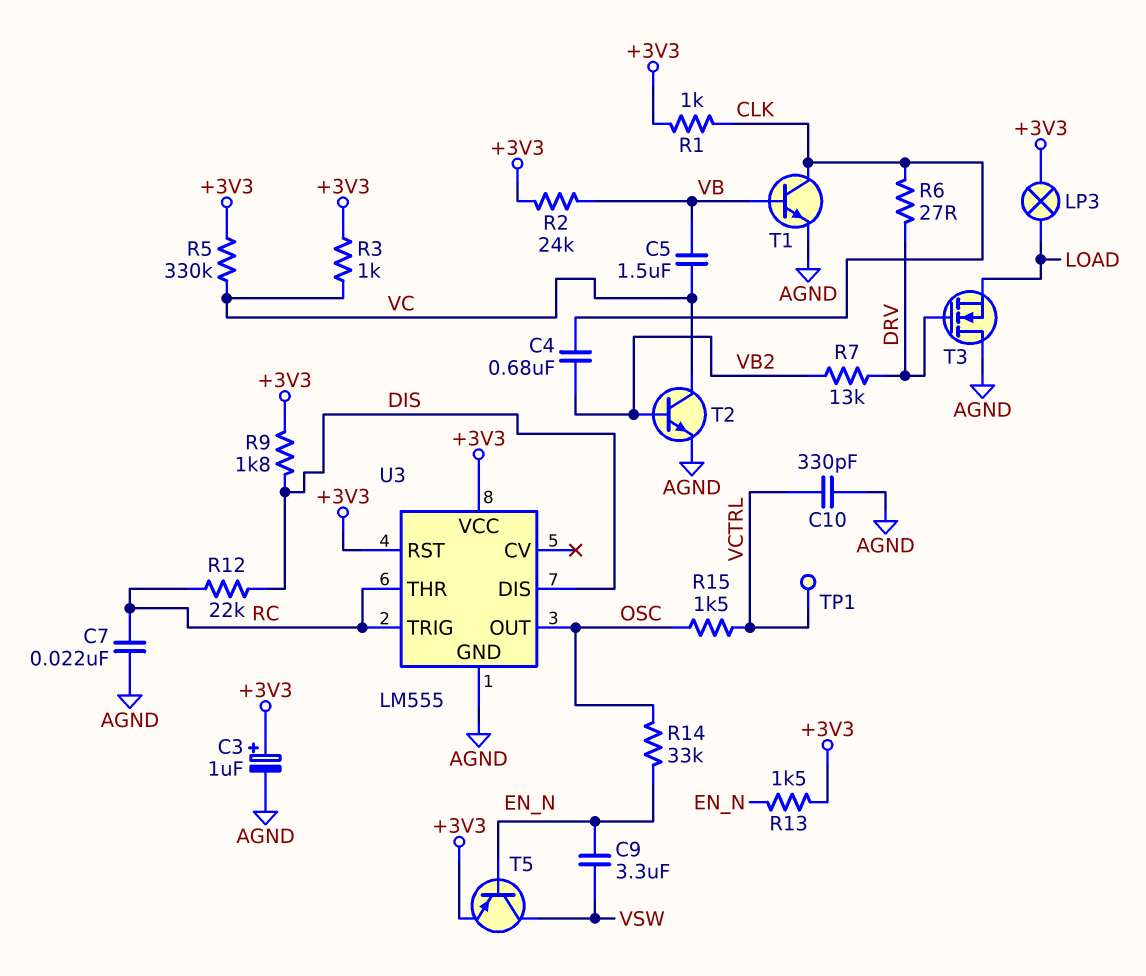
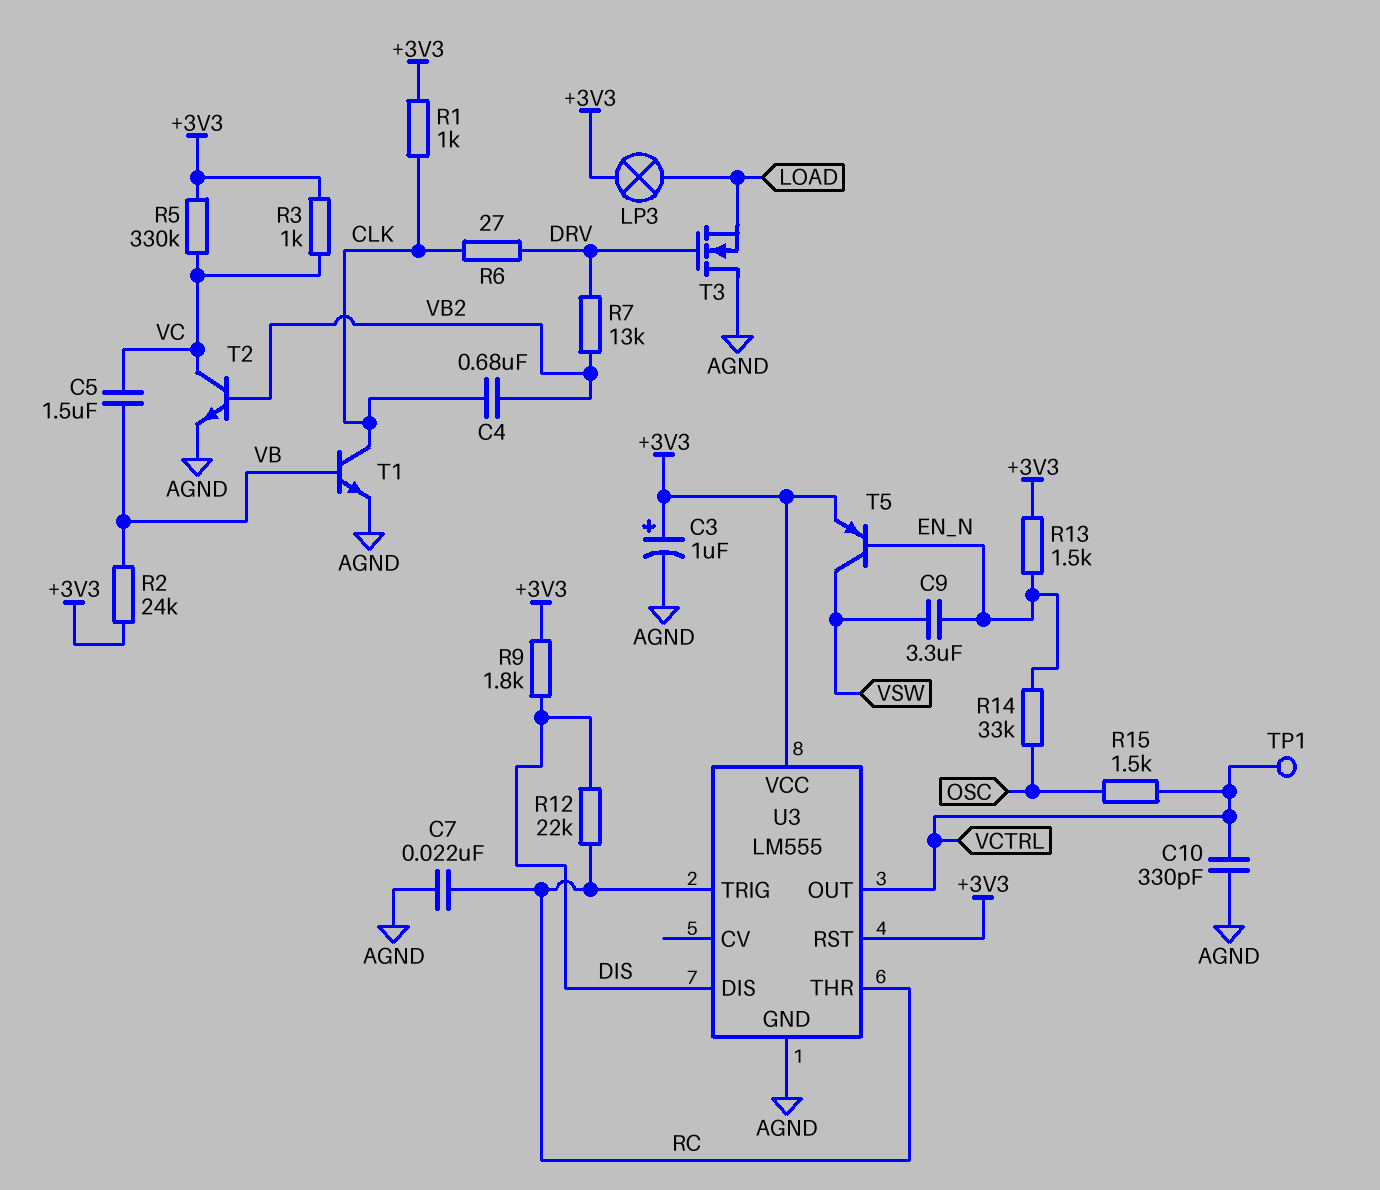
U3 pin OUT: OSC -> VCTRL

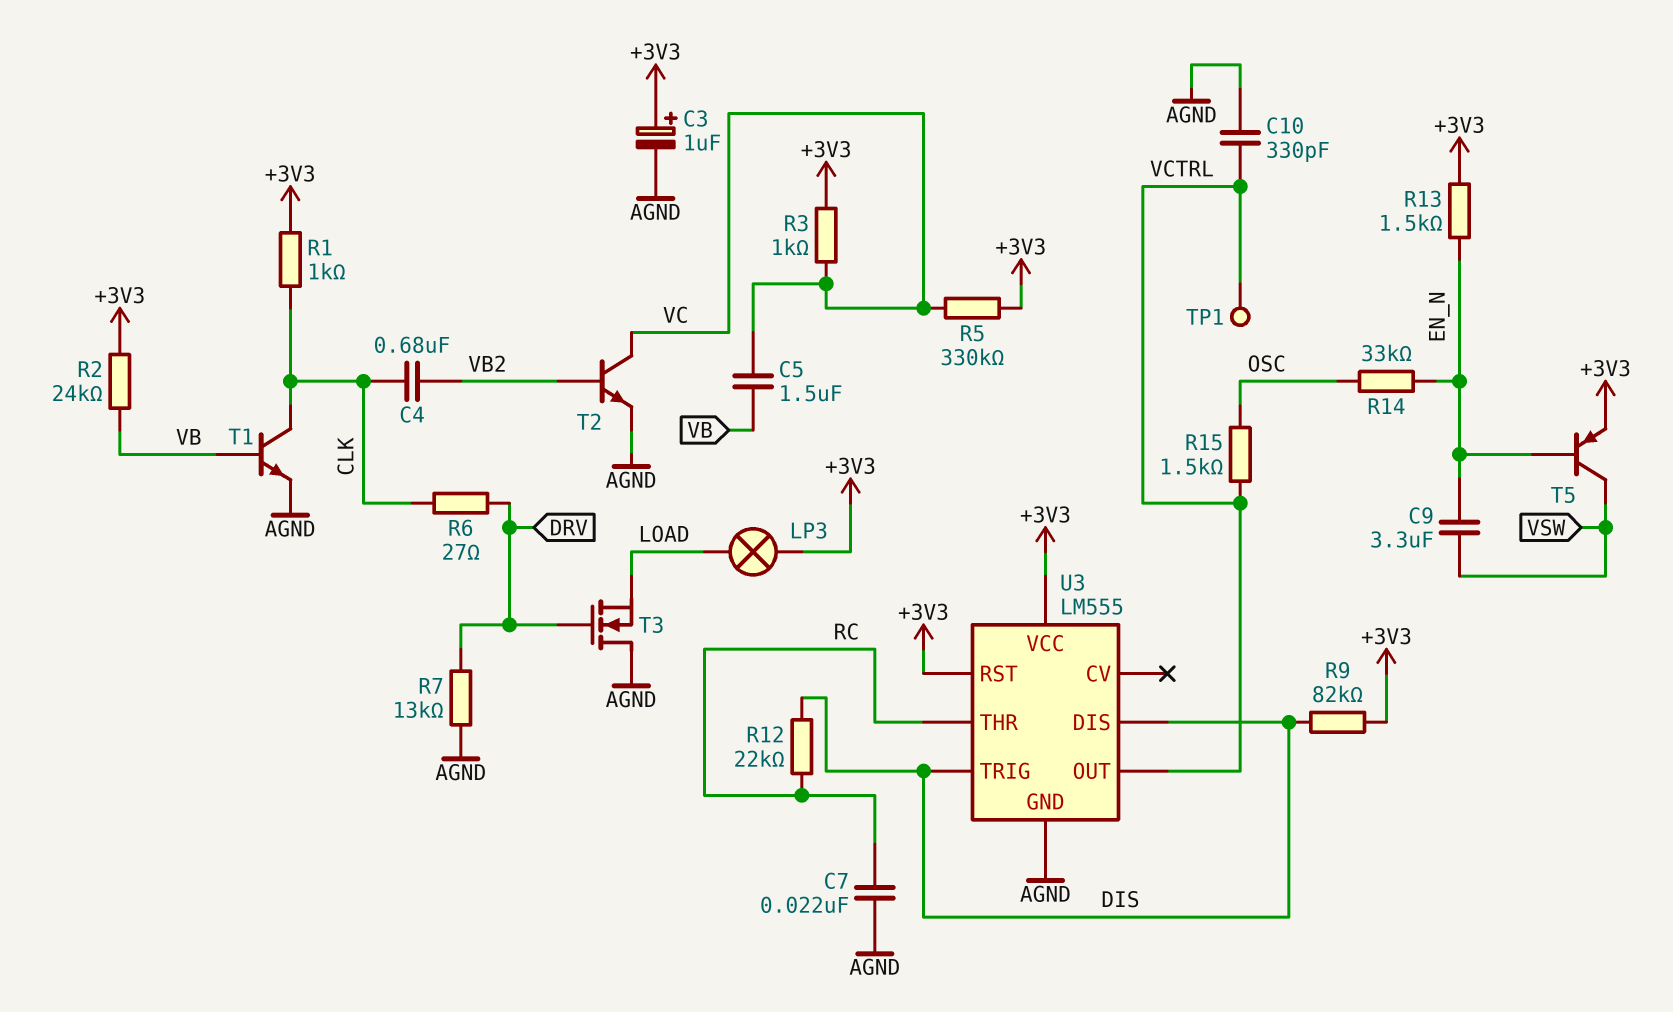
R7: 13k (DRV, VB2) -> 13k (AGND, DRV)
R9: 1.8k (+3V3, DIS) -> 82k (+3V3, DIS)
U3 pin TRIG: RC -> DIS

